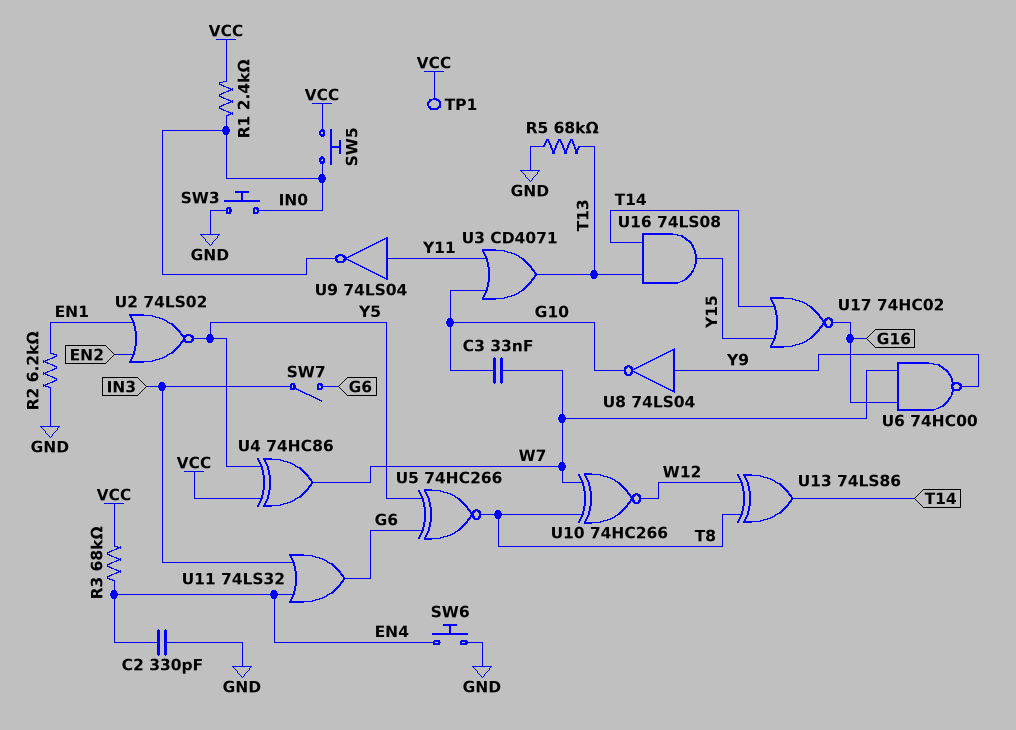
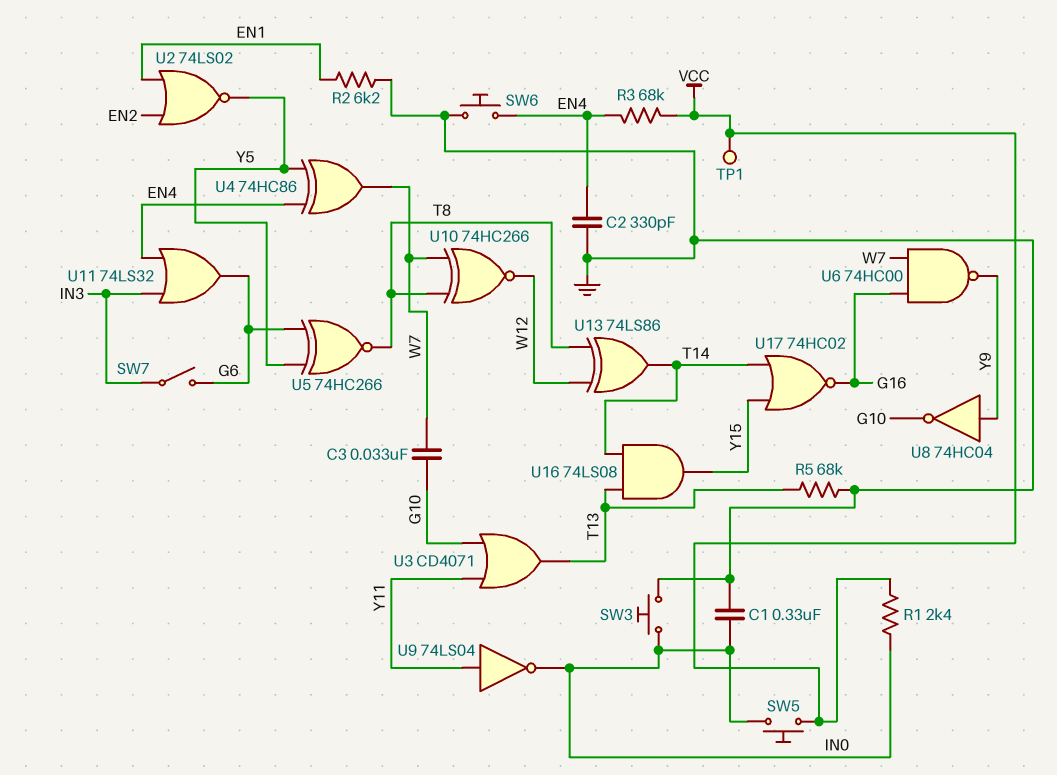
C1: none -> 330nF (GND, IN0)
U4: XOR 74HC86 (in VCC, in Y5, out W7) -> XOR 74HC86 (in EN4, in Y5, out W7)
U8: NOT 74LS04 (in Y9, out G10) -> NOT 74HC04 (in Y9, out G10)

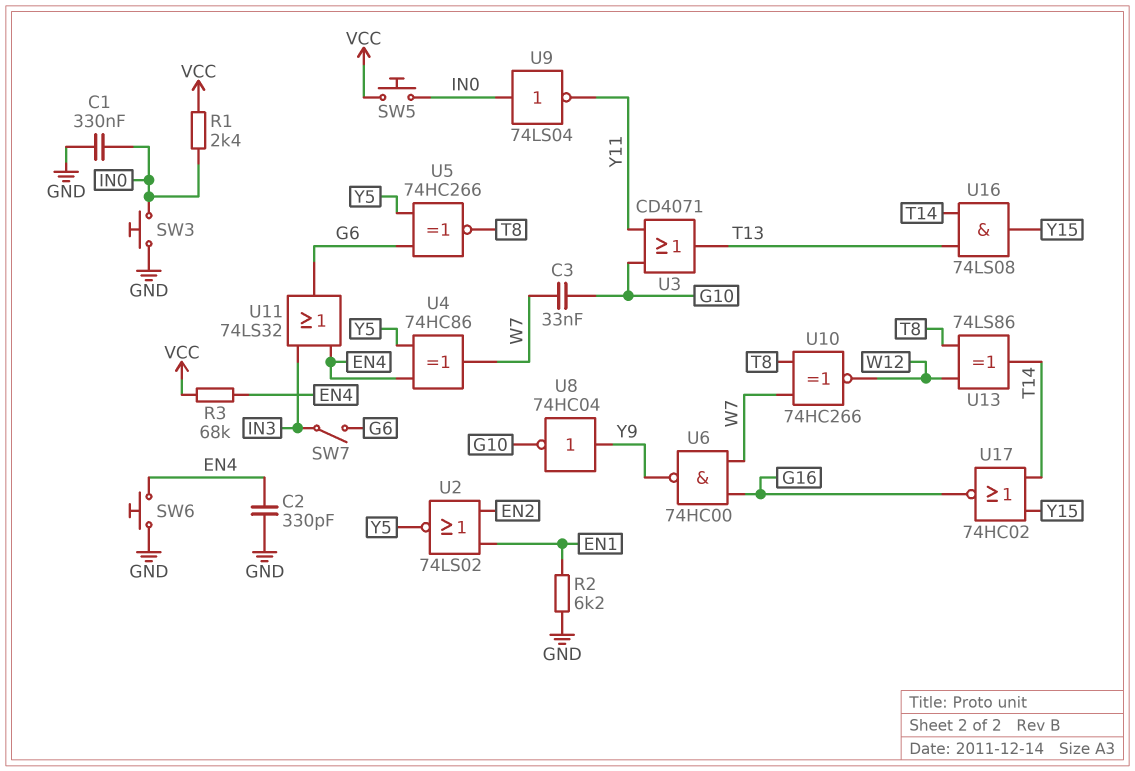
R5: 68k (GND, T13) -> none
TP1: test point (VCC) -> none
U9: NOT 74LS04 (in Y11, out IN0) -> NOT 74LS04 (in IN0, out Y11)

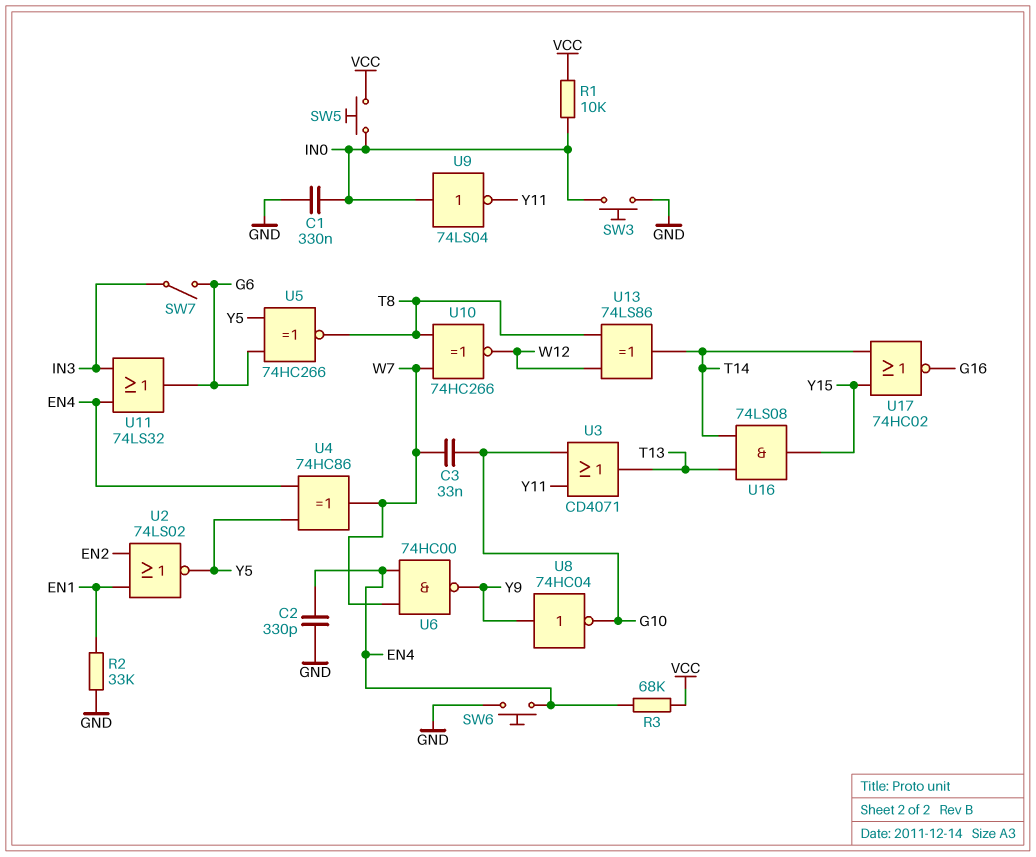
R1: 2.4k (IN0, VCC) -> 10k (IN0, VCC)
R2: 6.2k (EN1, GND) -> 33k (EN1, GND)
U6: NAND 74HC00 (in G16, in W7, out Y9) -> NAND 74HC00 (in EN4, in W7, out Y9)

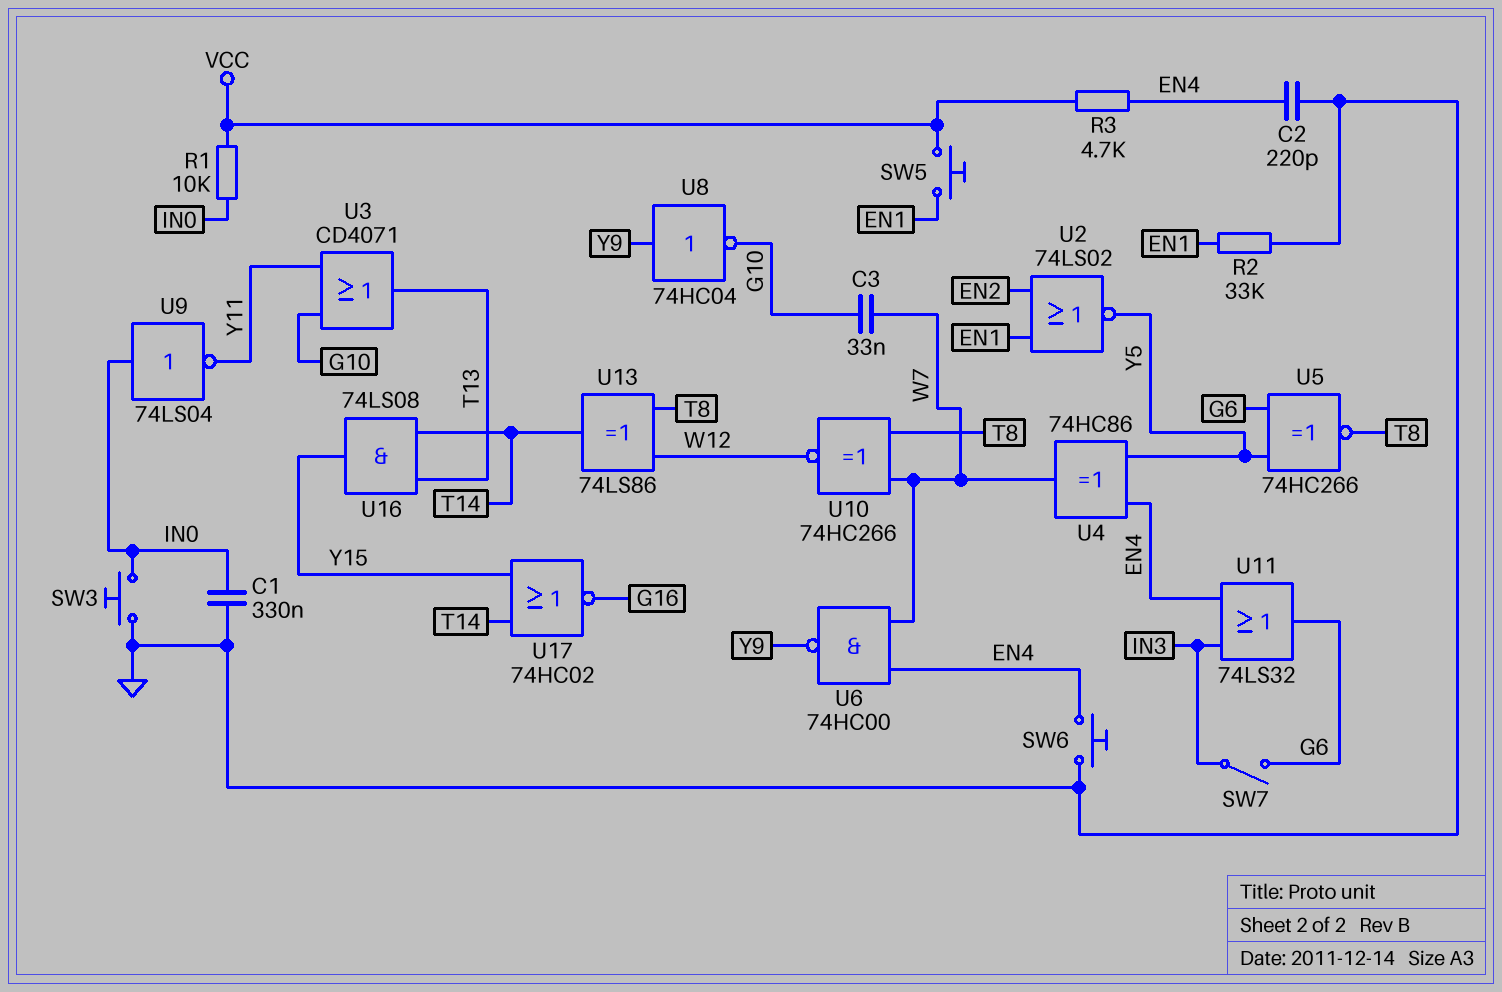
C2: 330pF (EN4, GND) -> 220pF (EN4, GND)
R3: 68k (EN4, VCC) -> 4.7k (EN4, VCC)
SW5: button (IN0, VCC) -> button (EN1, VCC)

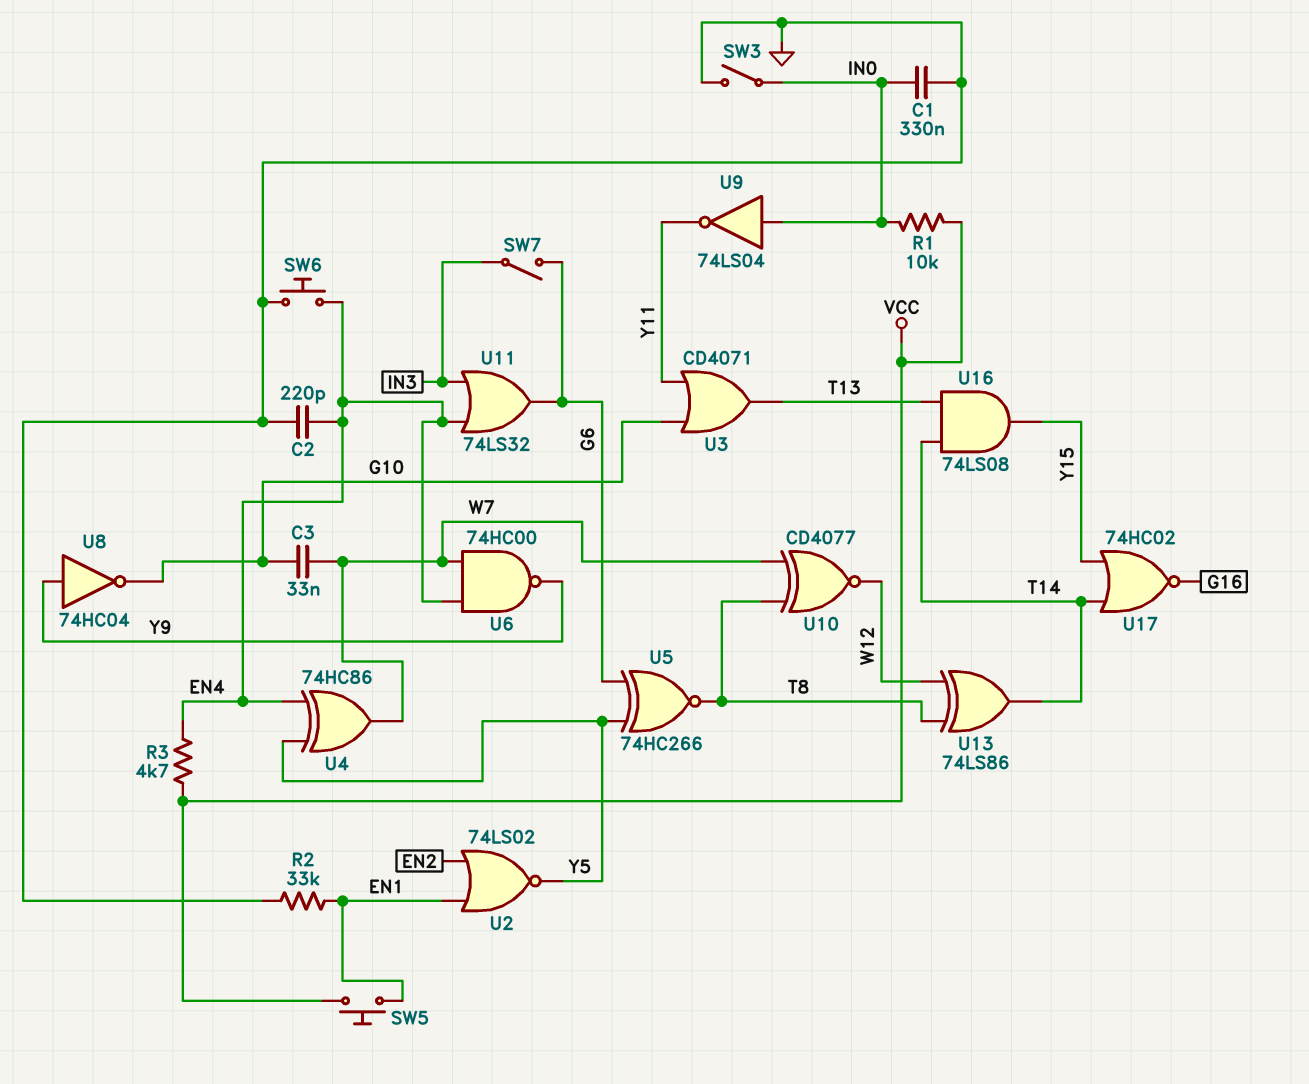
SW3: button (GND, IN0) -> switch (GND, IN0)
U10: XNOR 74HC266 (in T8, in W7, out W12) -> XNOR CD4077 (in T8, in W7, out W12)

